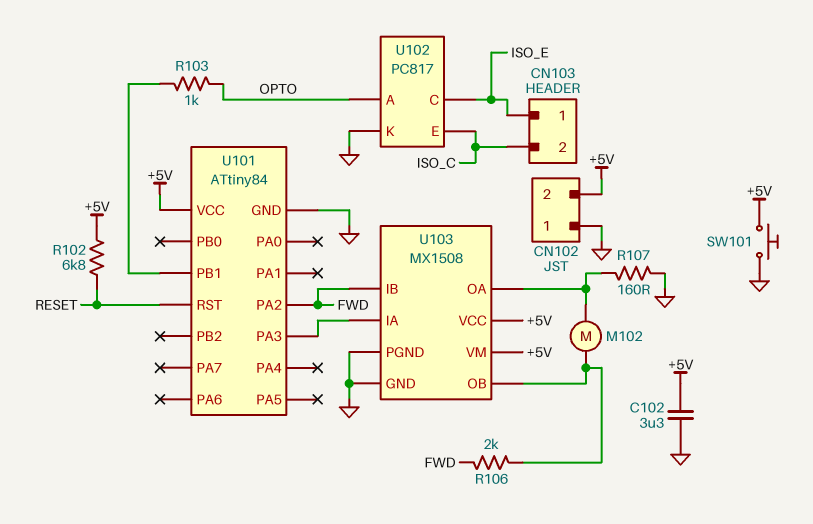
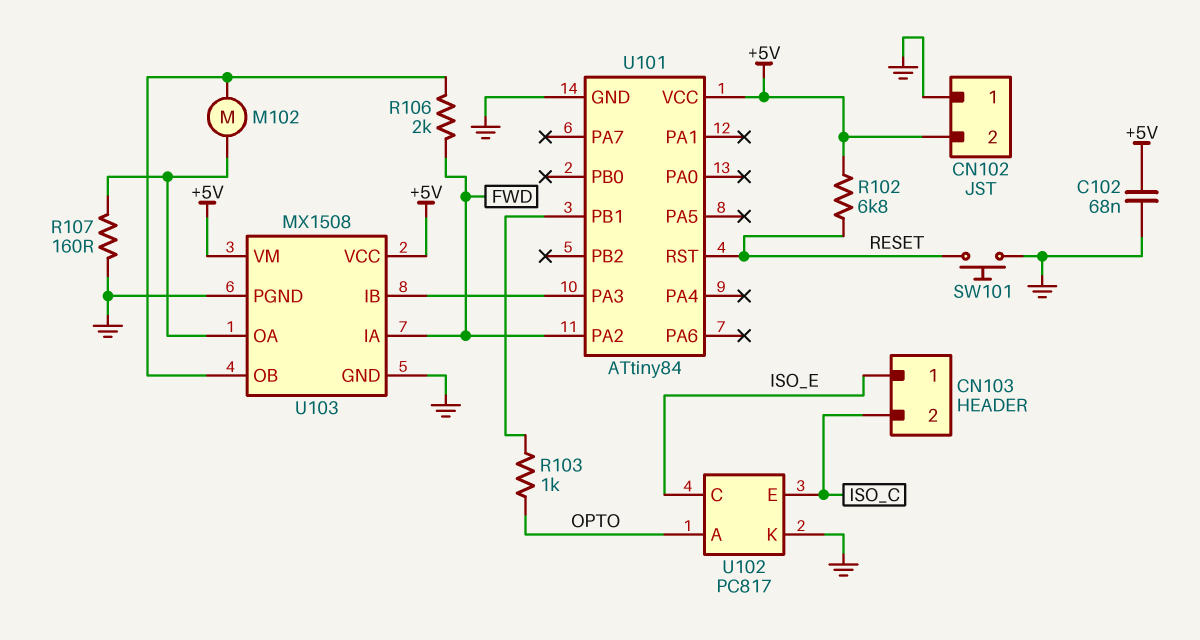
C102: 3.3uF (+5V, GND) -> 68nF (+5V, GND)
SW101: button (+5V, GND) -> button (GND, RESET)
U103 pin IA: U101/PA3 -> FWD
U103 pin IB: FWD -> U101/PA3

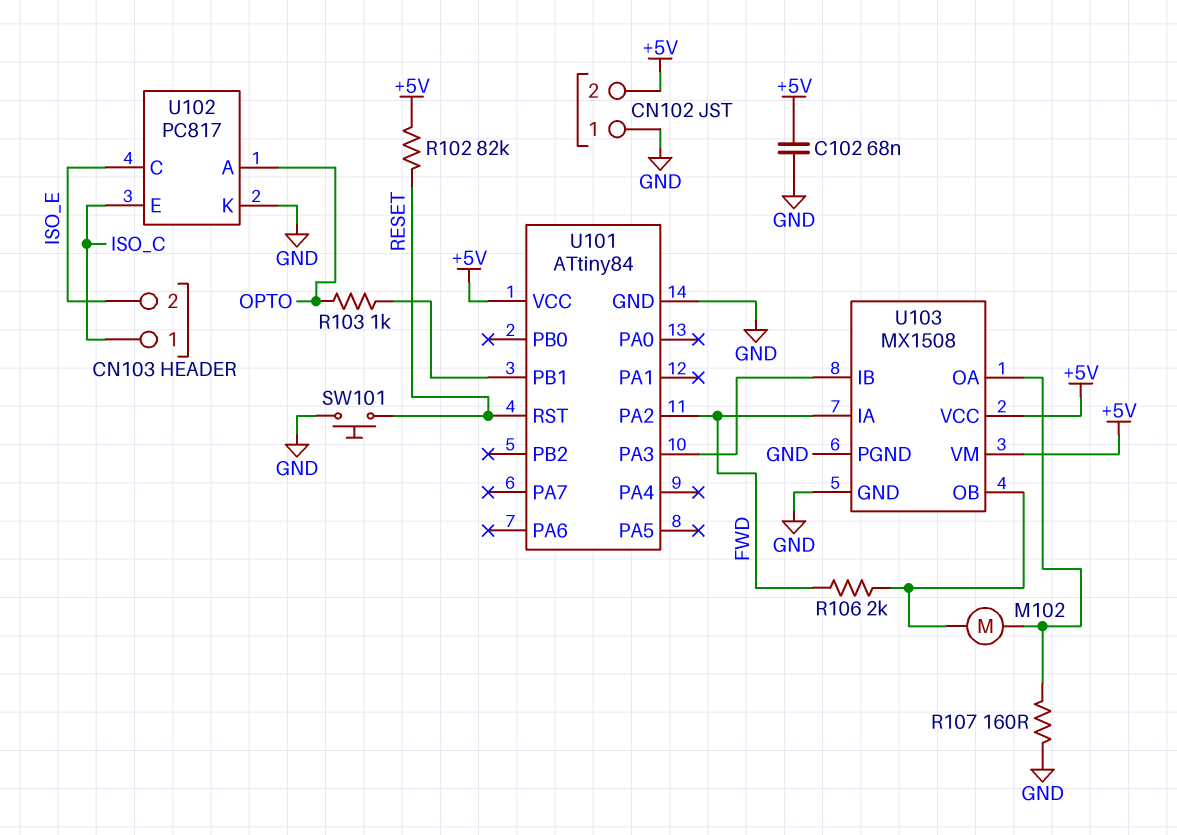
CN103 pin 1: ISO_E -> ISO_C
CN103 pin 2: ISO_C -> ISO_E
R102: 6.8k (+5V, RESET) -> 82k (+5V, RESET)

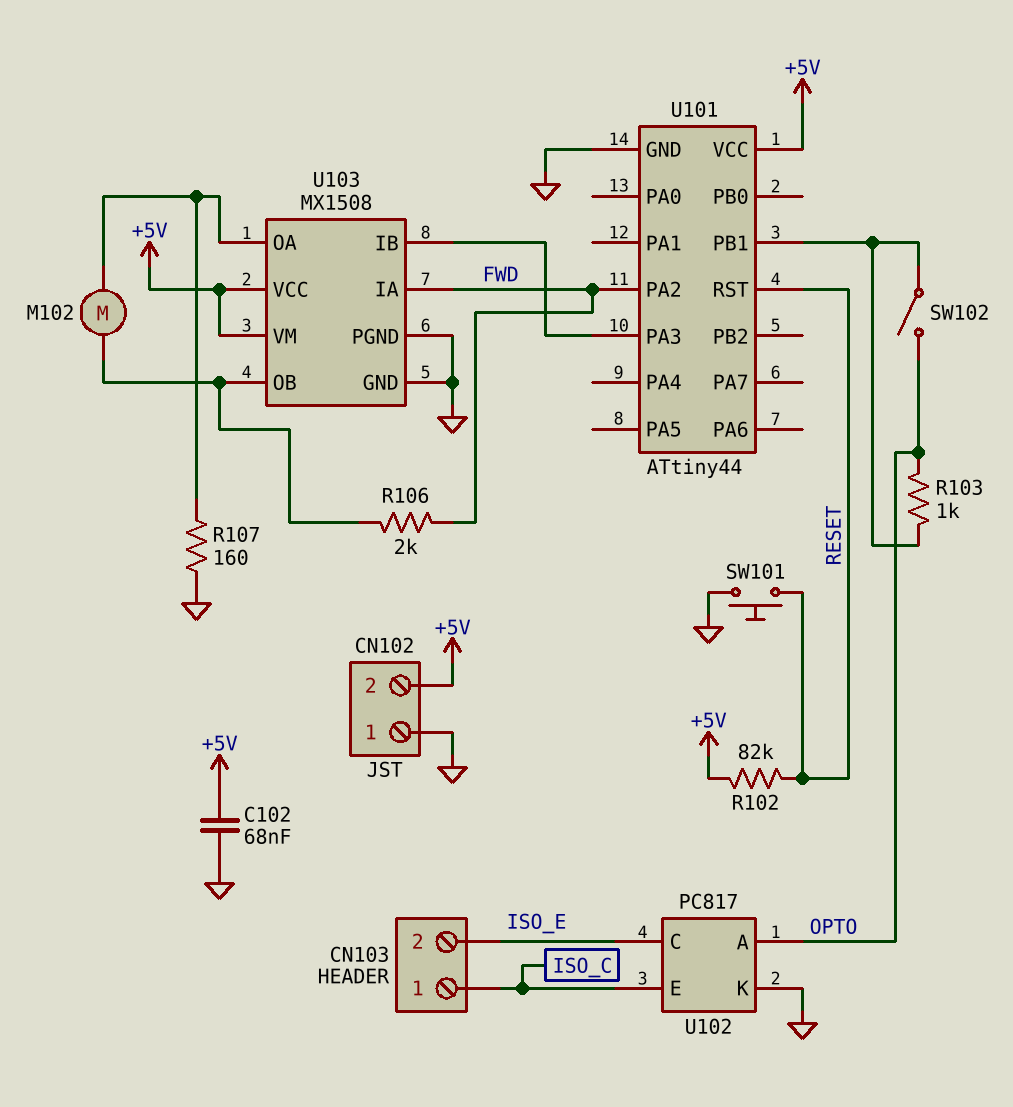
SW102: none -> switch (OPTO, U101/PB1)
U101: ATtiny84 -> ATtiny44

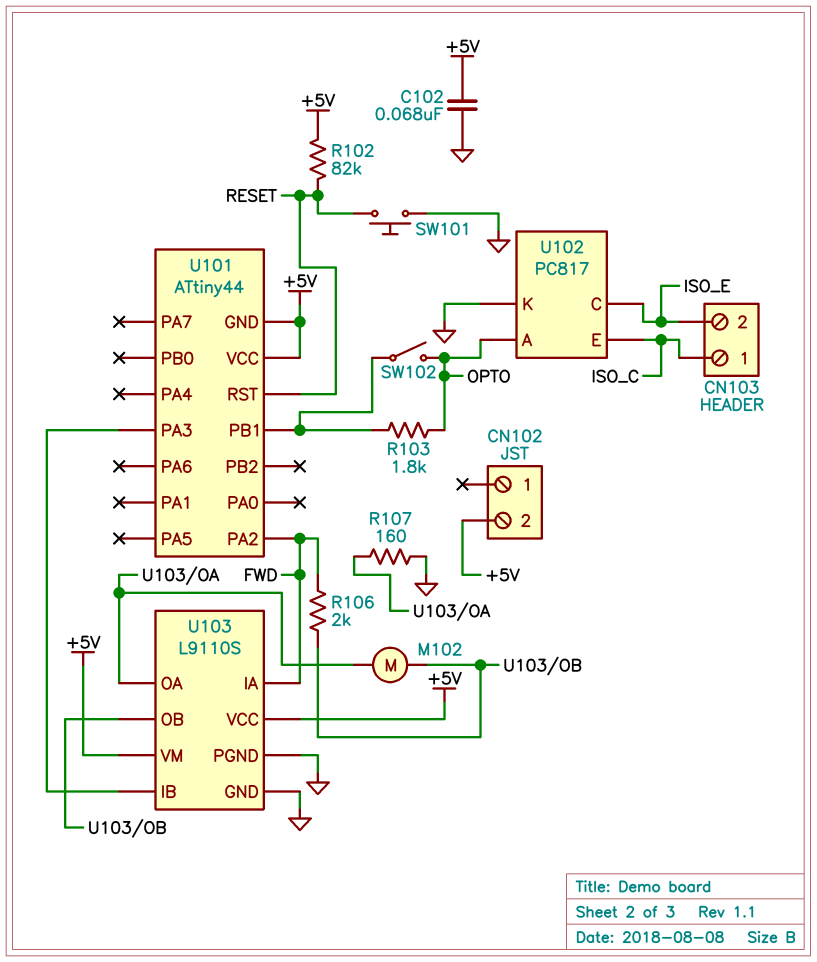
CN102 pin 1: GND -> none
R103: 1k (OPTO, U101/PB1) -> 1.8k (OPTO, U101/PB1)
U101 pin GND: GND -> +5V
U103: MX1508 -> L9110S

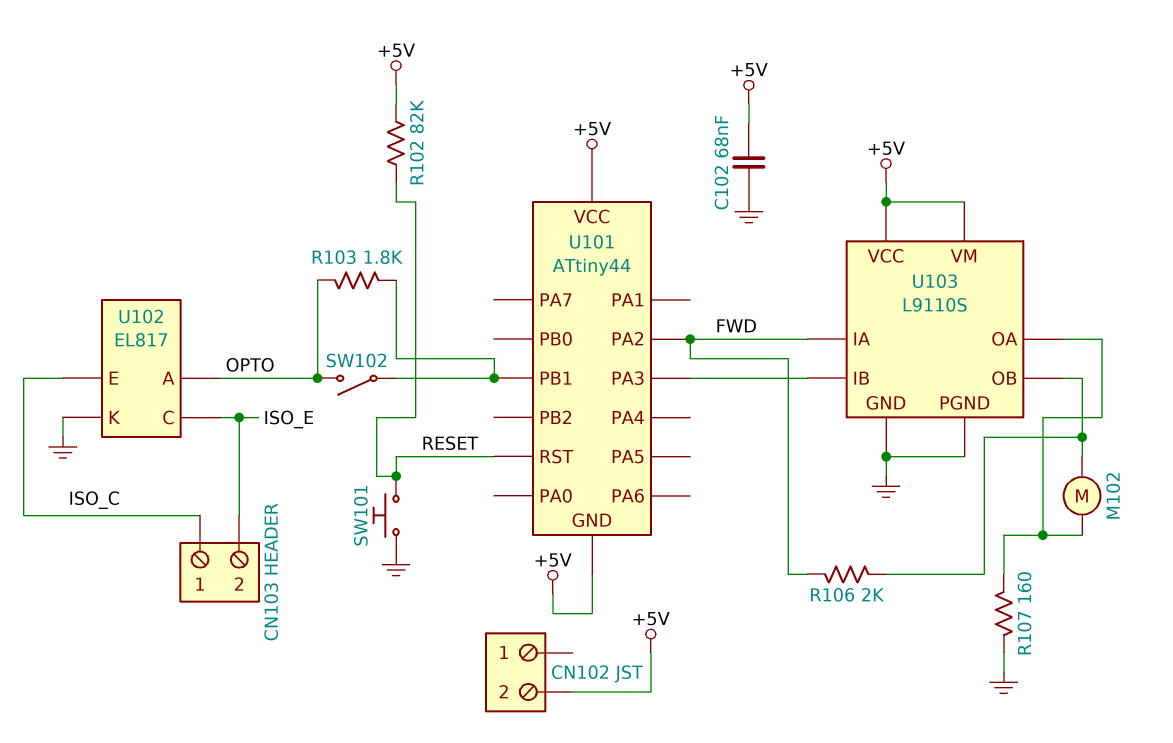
U102: PC817 -> EL817

